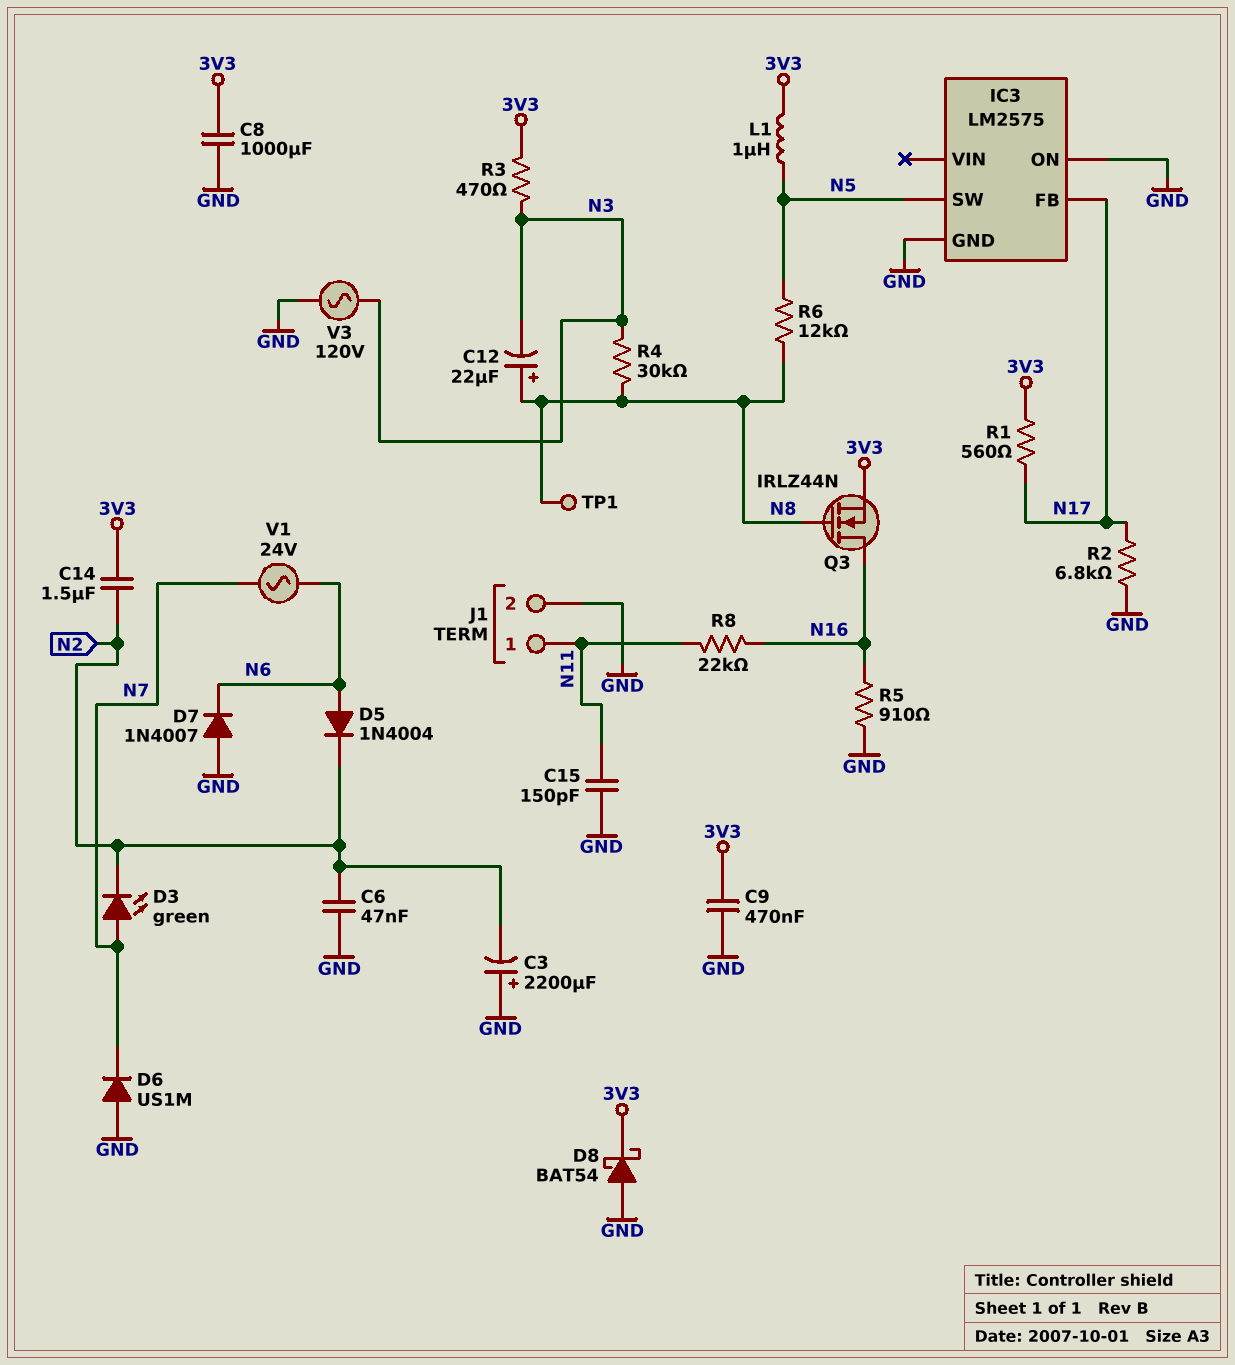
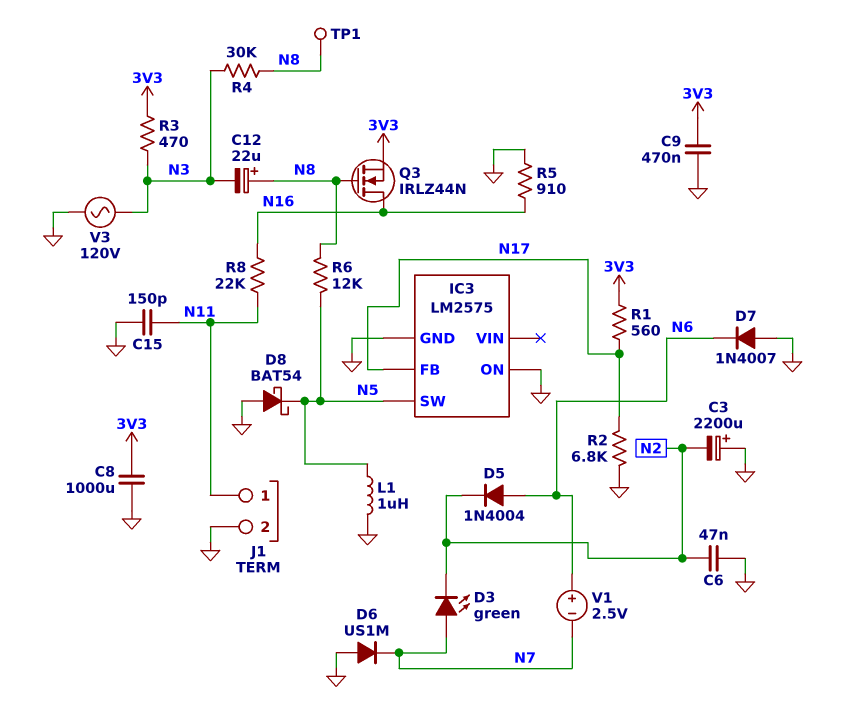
C14: 1.5uF (3V3, N2) -> none
D8: schottky BAT54 (A GND, K 3V3) -> schottky BAT54 (A GND, K N5)
L1: 1uH (3V3, N5) -> 1uH (GND, N5)
V1: AC 24V (N6, N7) -> 2.5V (plus N6, minus N7)

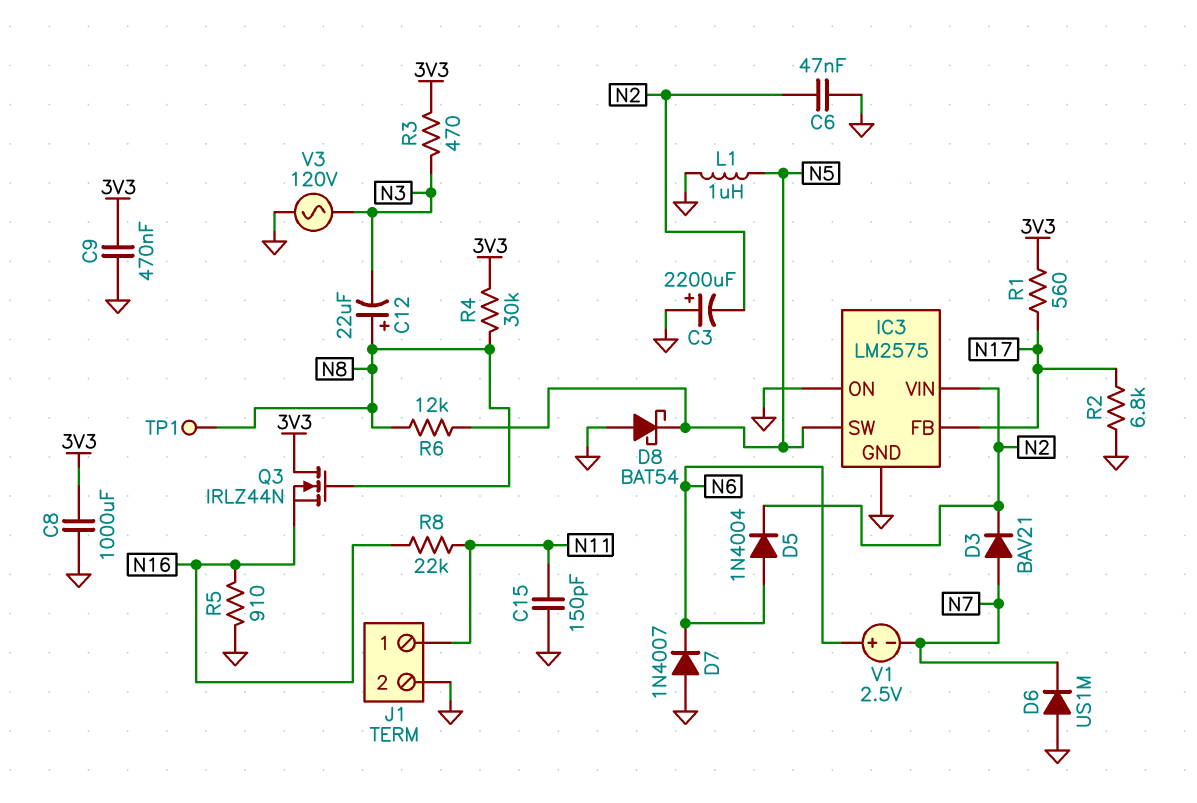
D3: LED green (A N7, K N2) -> diode BAV21 (A N7, K N2)
IC3 pin VIN: none -> N2
Q3: NMOS IRLZ44N (G N8, D N16, S 3V3) -> NMOS IRLZ44N (G N8, D 3V3, S N16)
R4: 30k (N3, N8) -> 30k (3V3, N8)

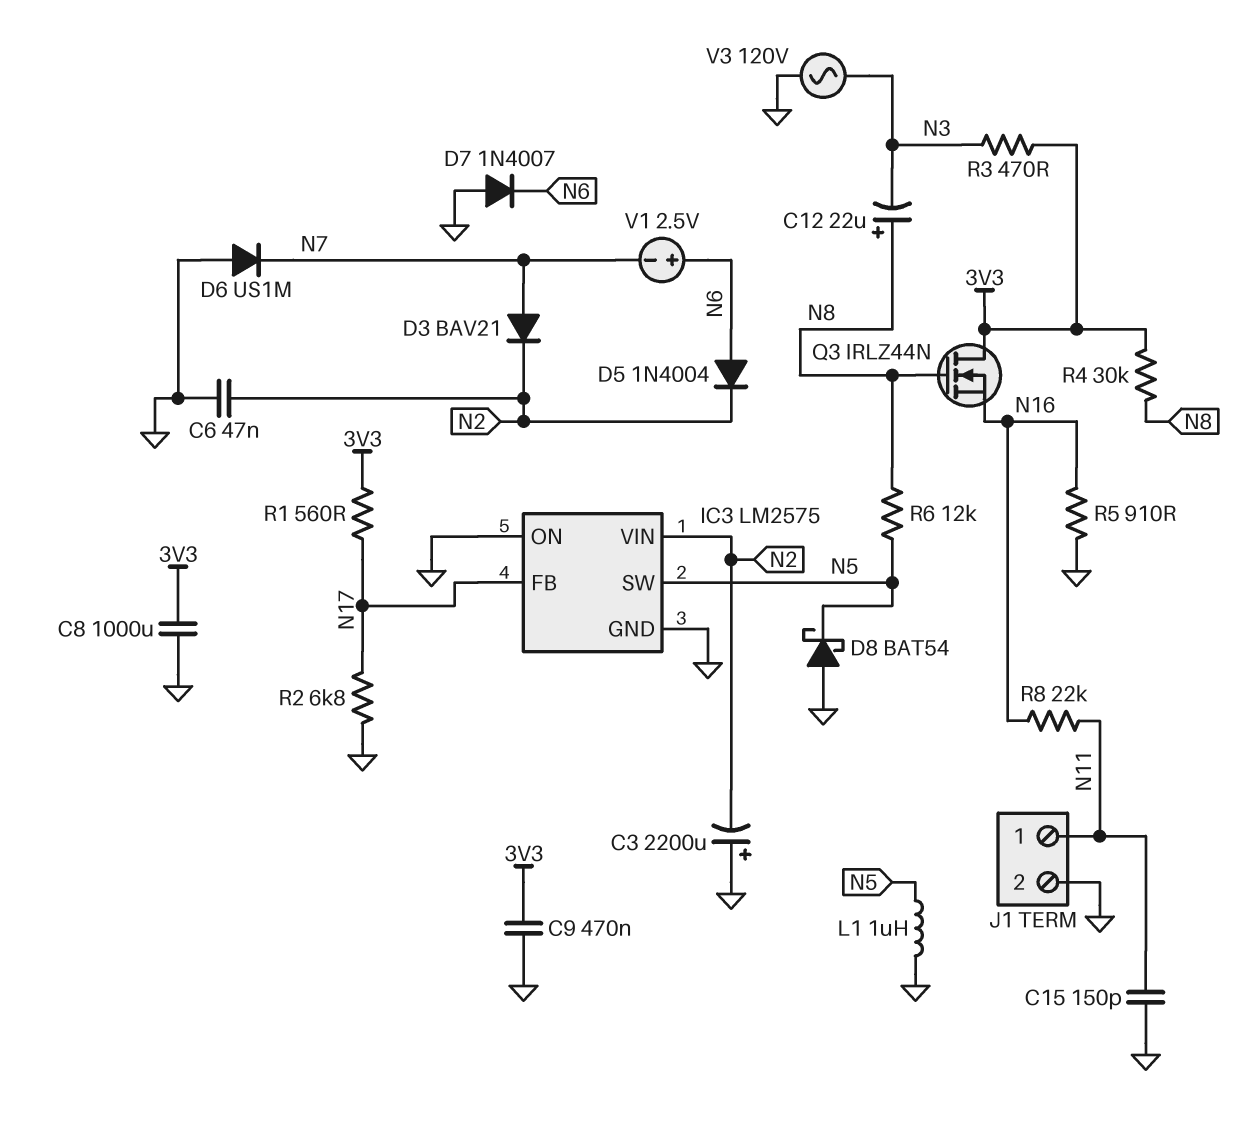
TP1: test point (N8) -> none

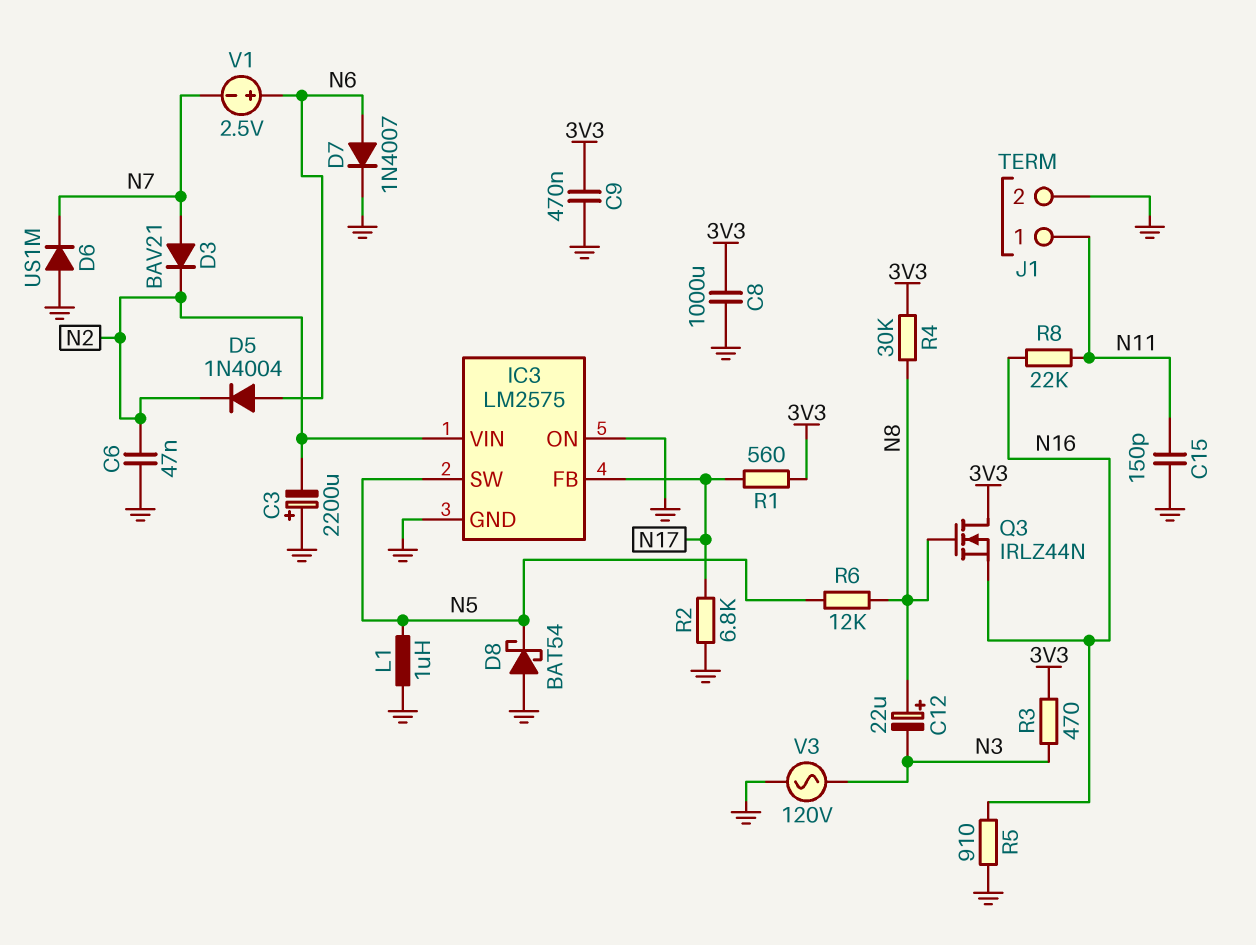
D7: diode 1N4007 (A GND, K N6) -> diode 1N4007 (A N6, K GND)

